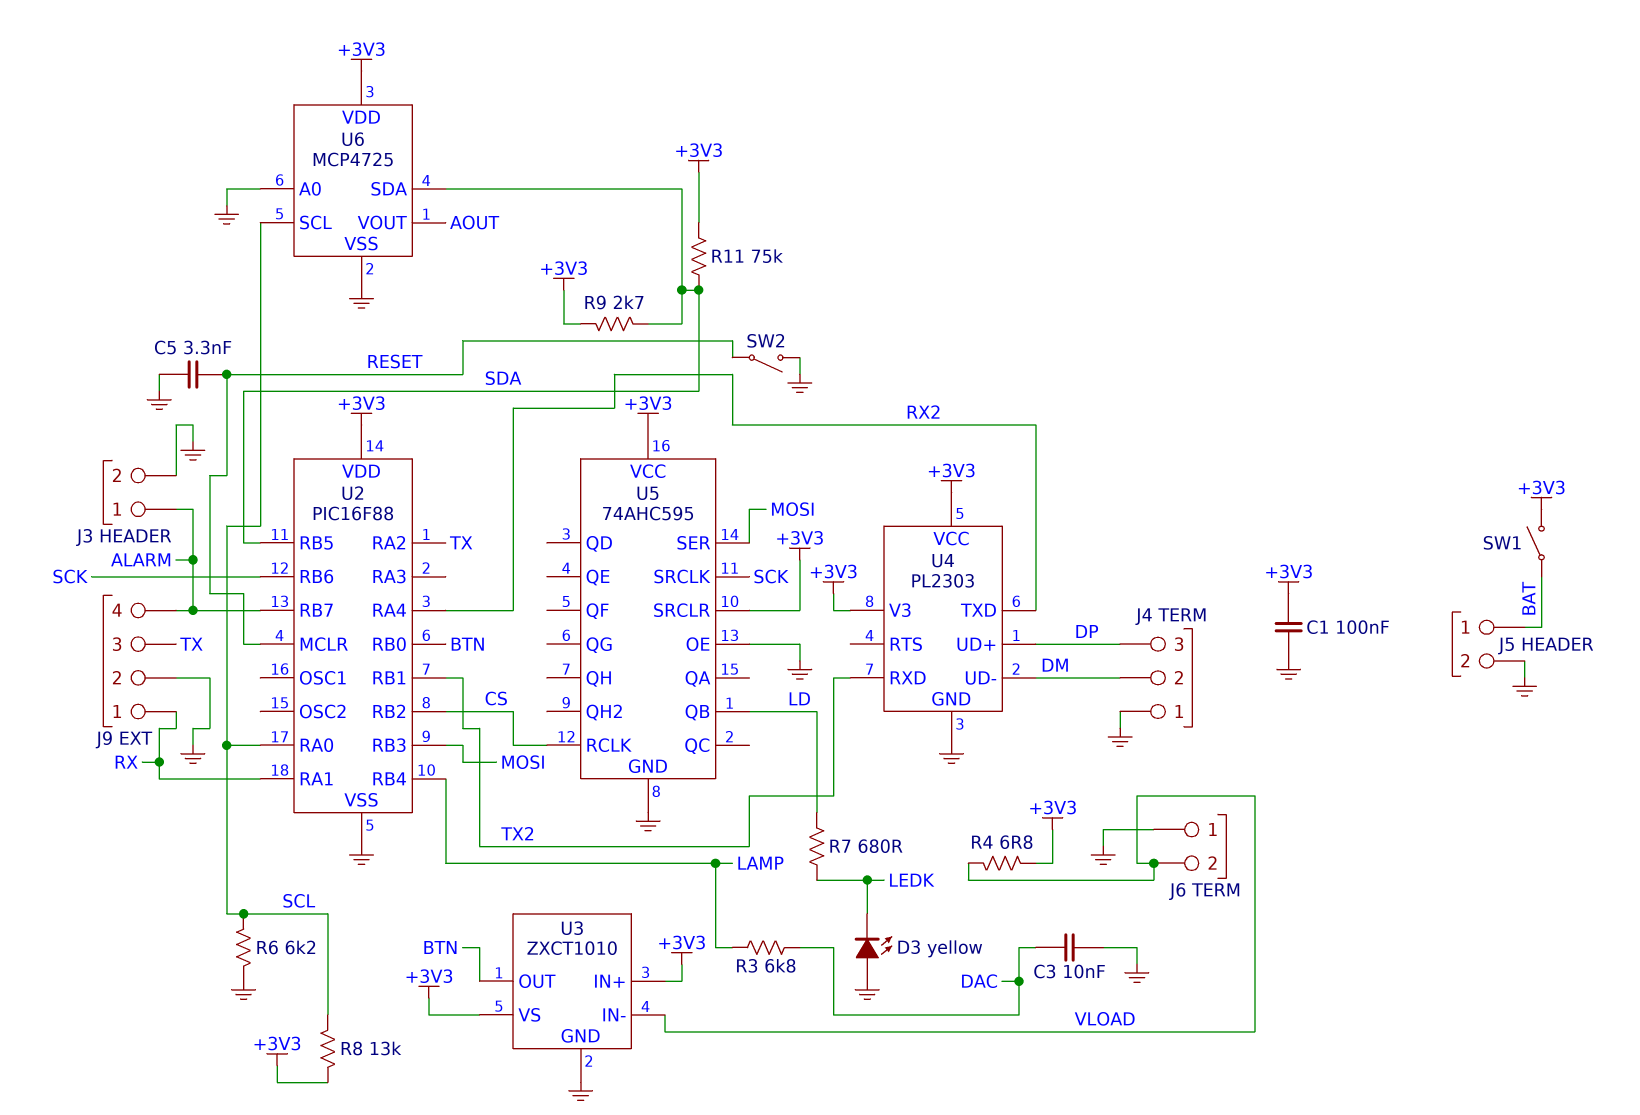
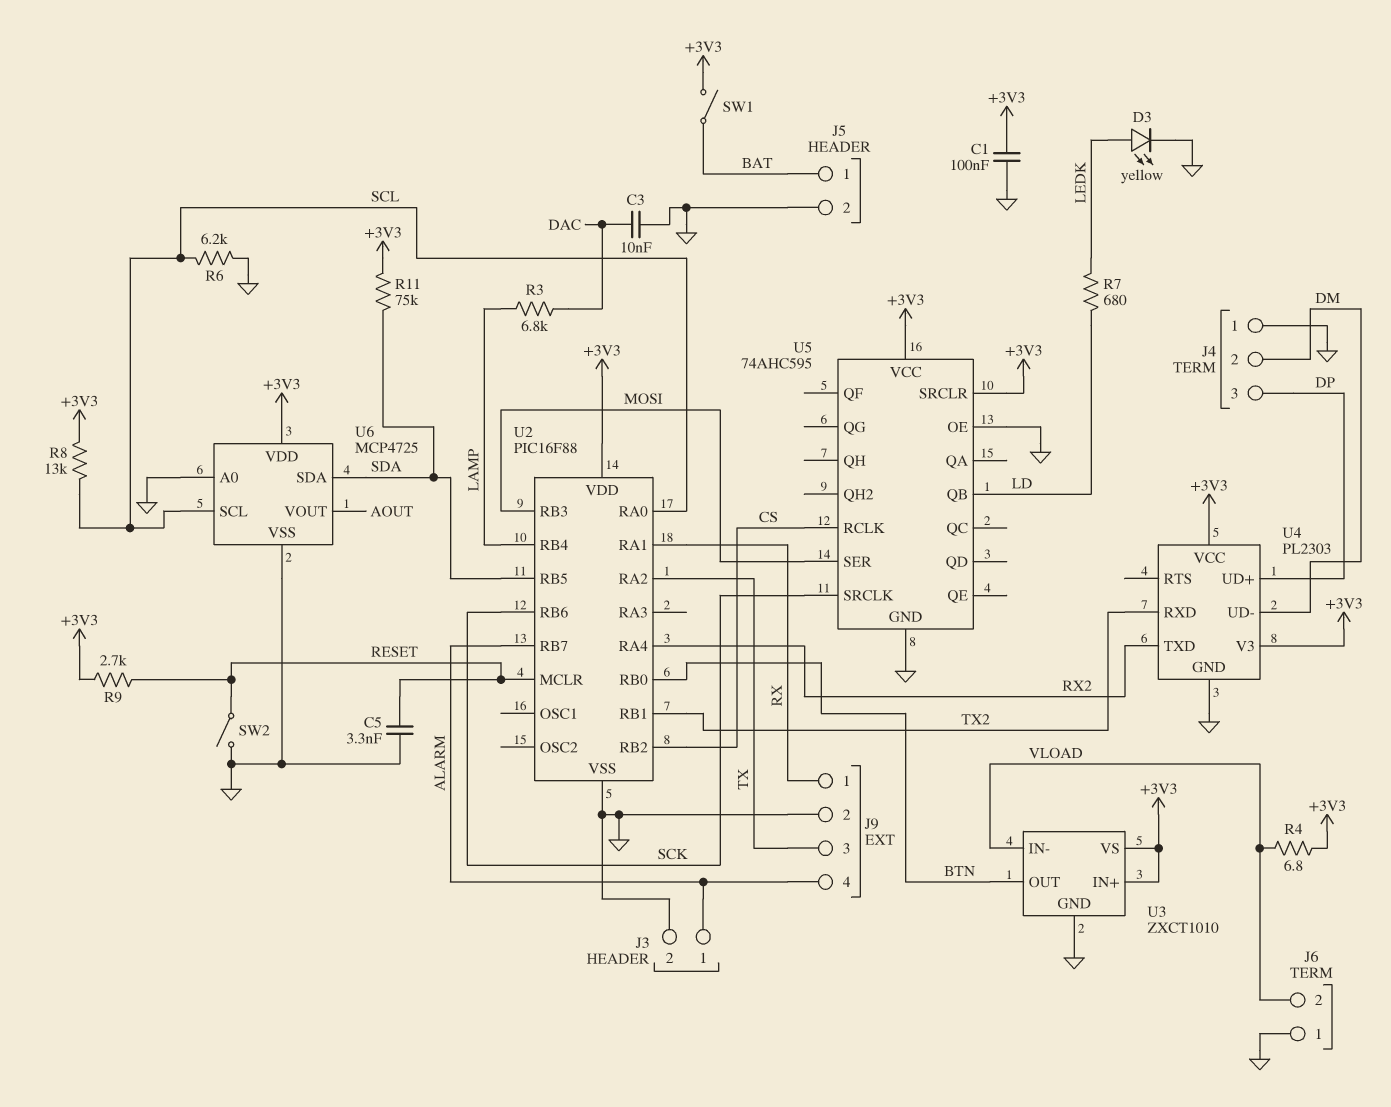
D3: LED yellow (A GND, K LEDK) -> LED yellow (A LEDK, K GND)
R9: 2.7k (+3V3, SDA) -> 2.7k (+3V3, RESET)

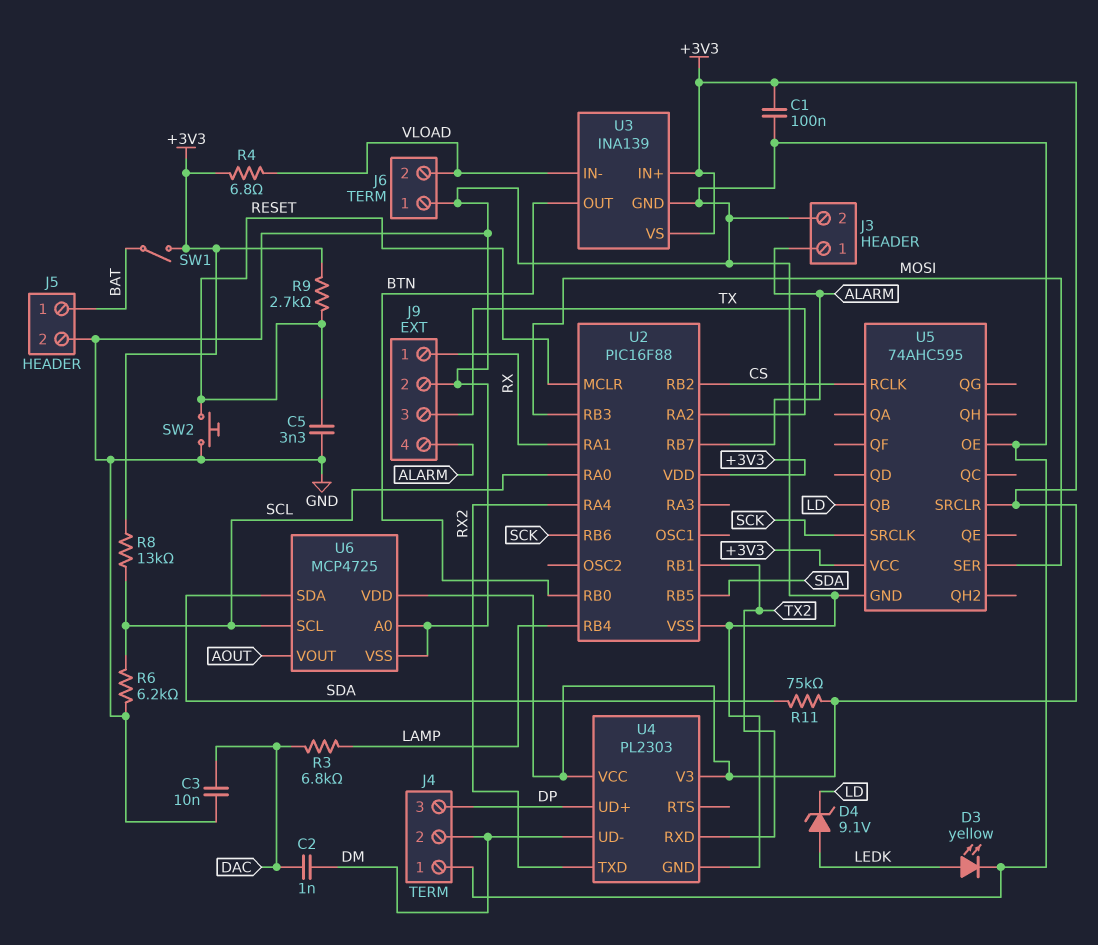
C2: none -> 1nF (DAC, DM)
D4: none -> zener 9.1V (A LEDK, K LD)
R7: 680 (LD, LEDK) -> none
SW2: switch (GND, RESET) -> button (GND, RESET)
U3: ZXCT1010 -> INA139

